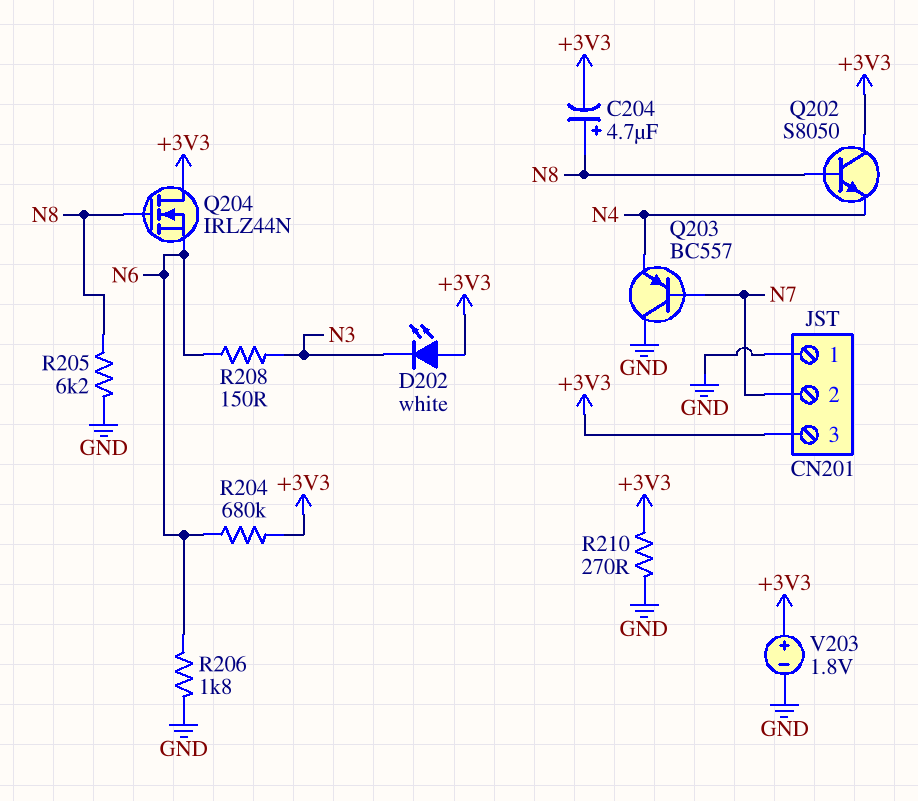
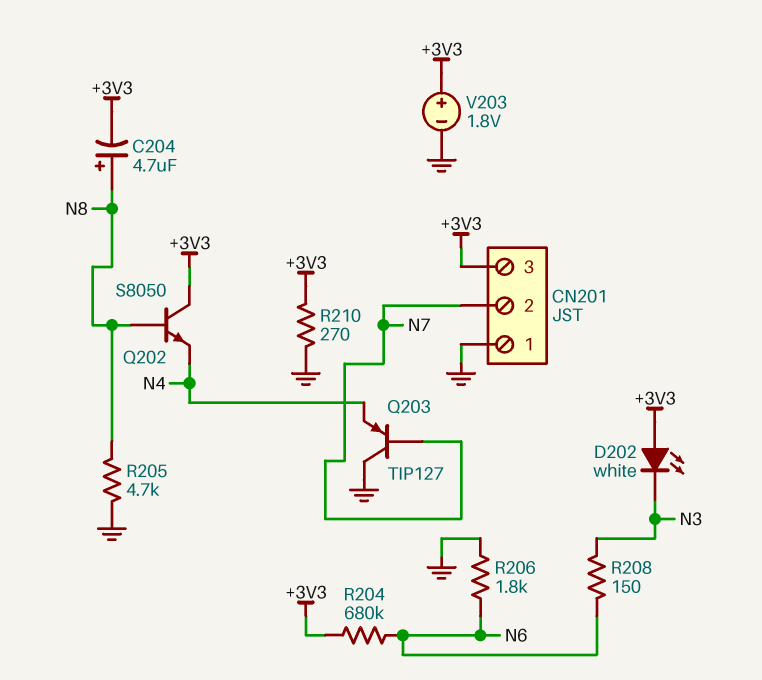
Q203: PNP BC557 (B N7, C GND, E N4) -> PNP TIP127 (B N7, C GND, E N4)
Q204: NMOS IRLZ44N (G N8, D +3V3, S N6) -> none
R205: 6.2k (GND, N8) -> 4.7k (GND, N8)

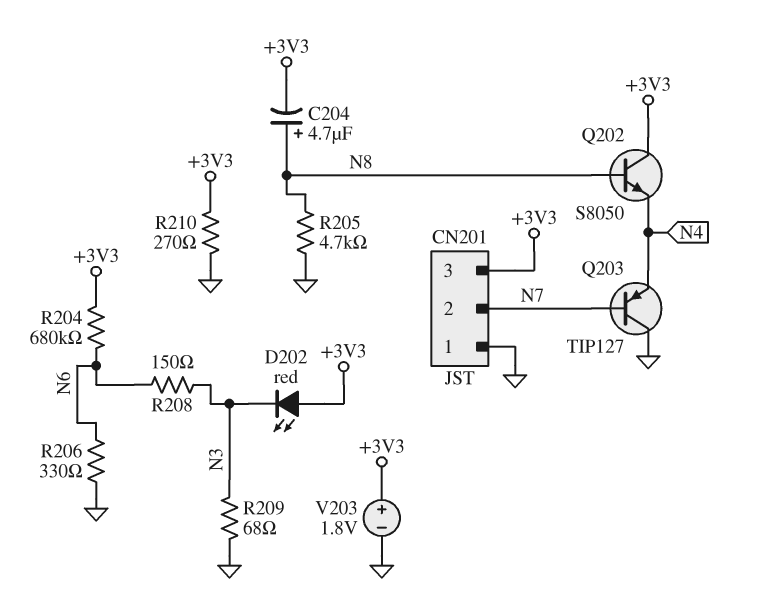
D202: LED white (A +3V3, K N3) -> LED red (A +3V3, K N3)
R206: 1.8k (GND, N6) -> 330 (GND, N6)
R209: none -> 68 (GND, N3)

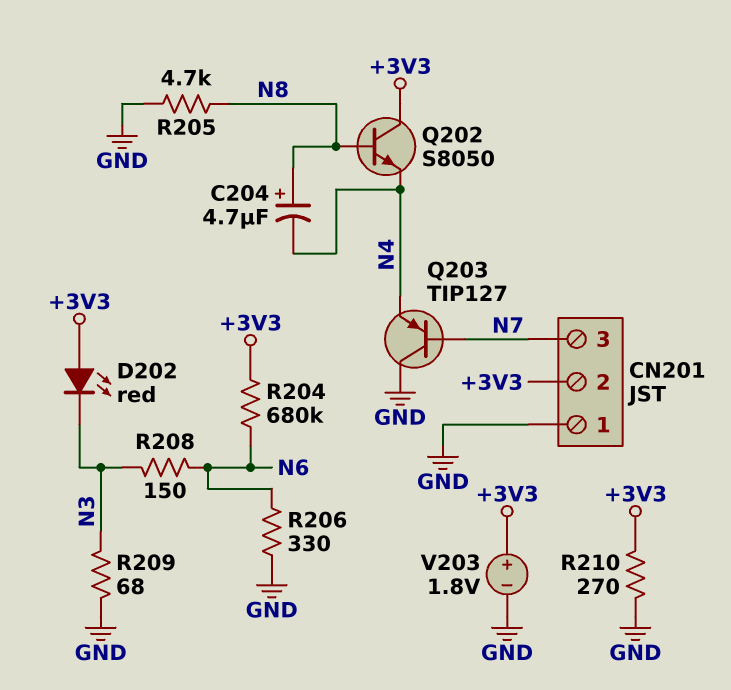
C204: 4.7uF (plus N8, minus +3V3) -> 4.7uF (plus N8, minus N4)
CN201 pin 2: N7 -> +3V3
CN201 pin 3: +3V3 -> N7

